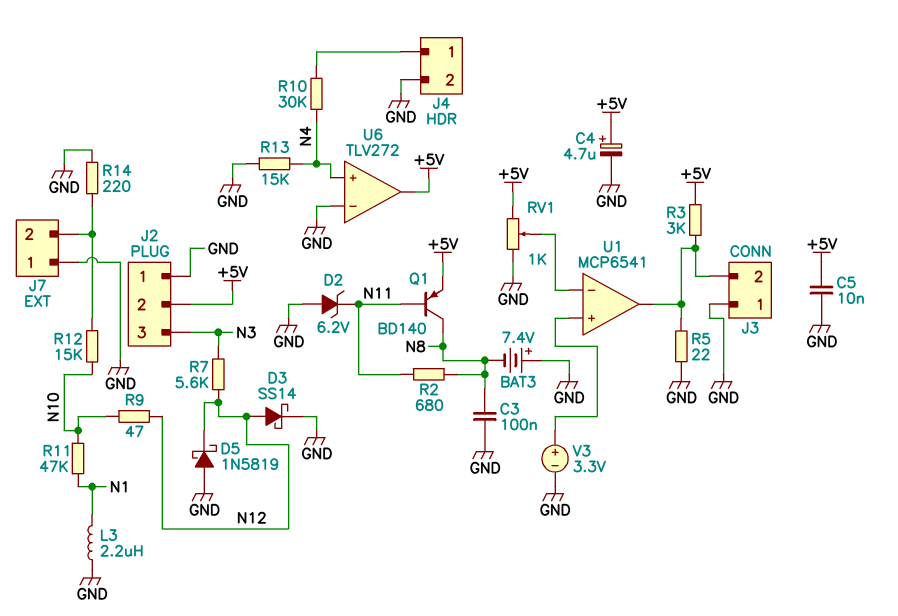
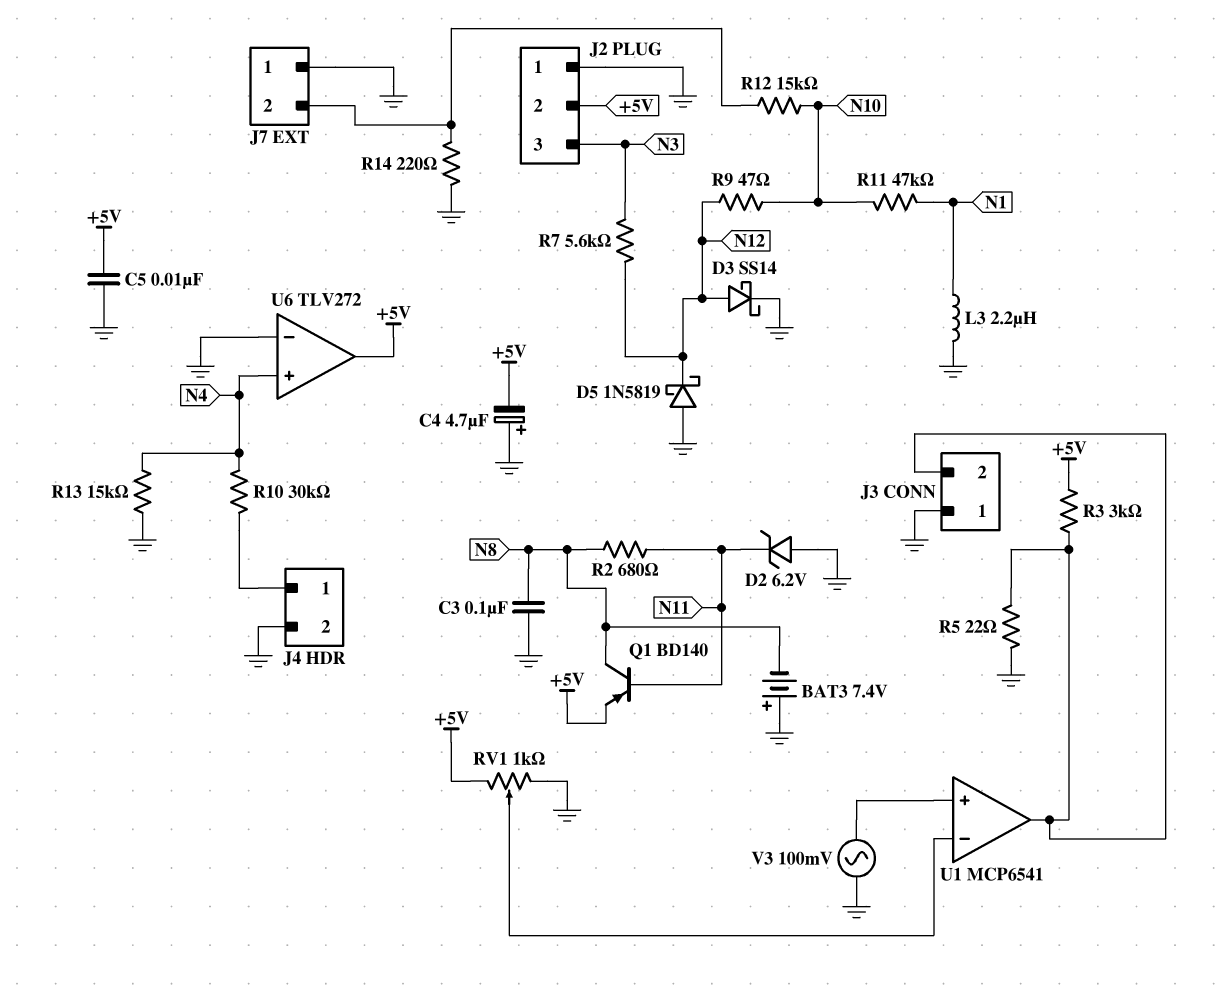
C4: 4.7uF (plus +5V, minus GND) -> 4.7uF (plus GND, minus +5V)
V3: 3.3V (plus U1/in+, minus GND) -> AC 100mV (GND, U1/in+)

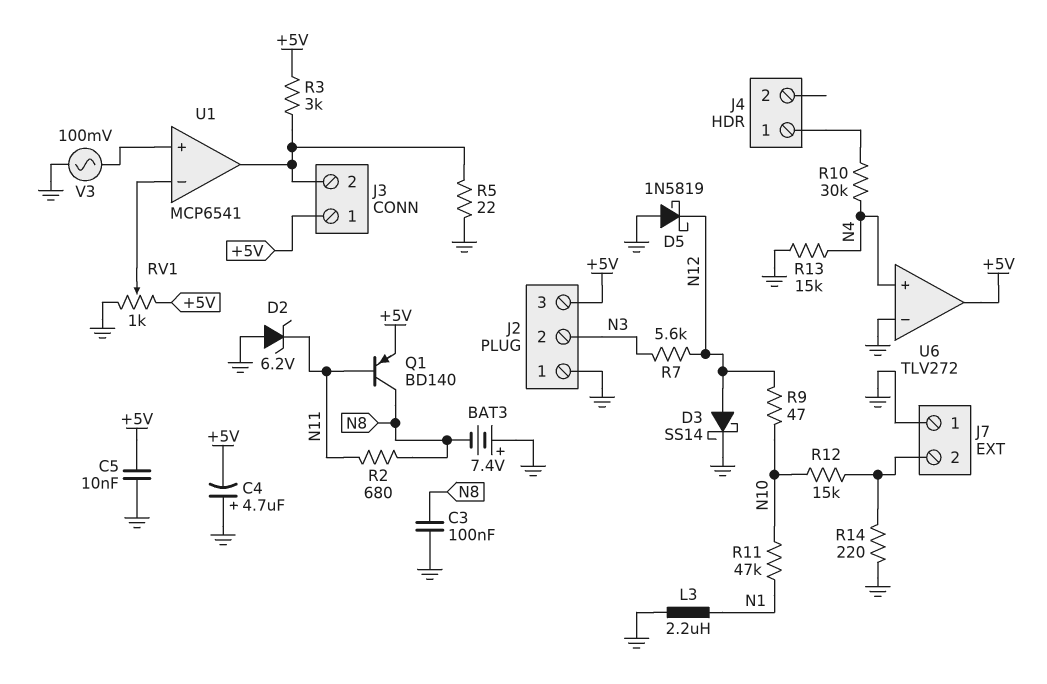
J2 pin 2: +5V -> N3
J2 pin 3: N3 -> +5V
J3 pin 1: GND -> +5V
J4 pin 2: GND -> none

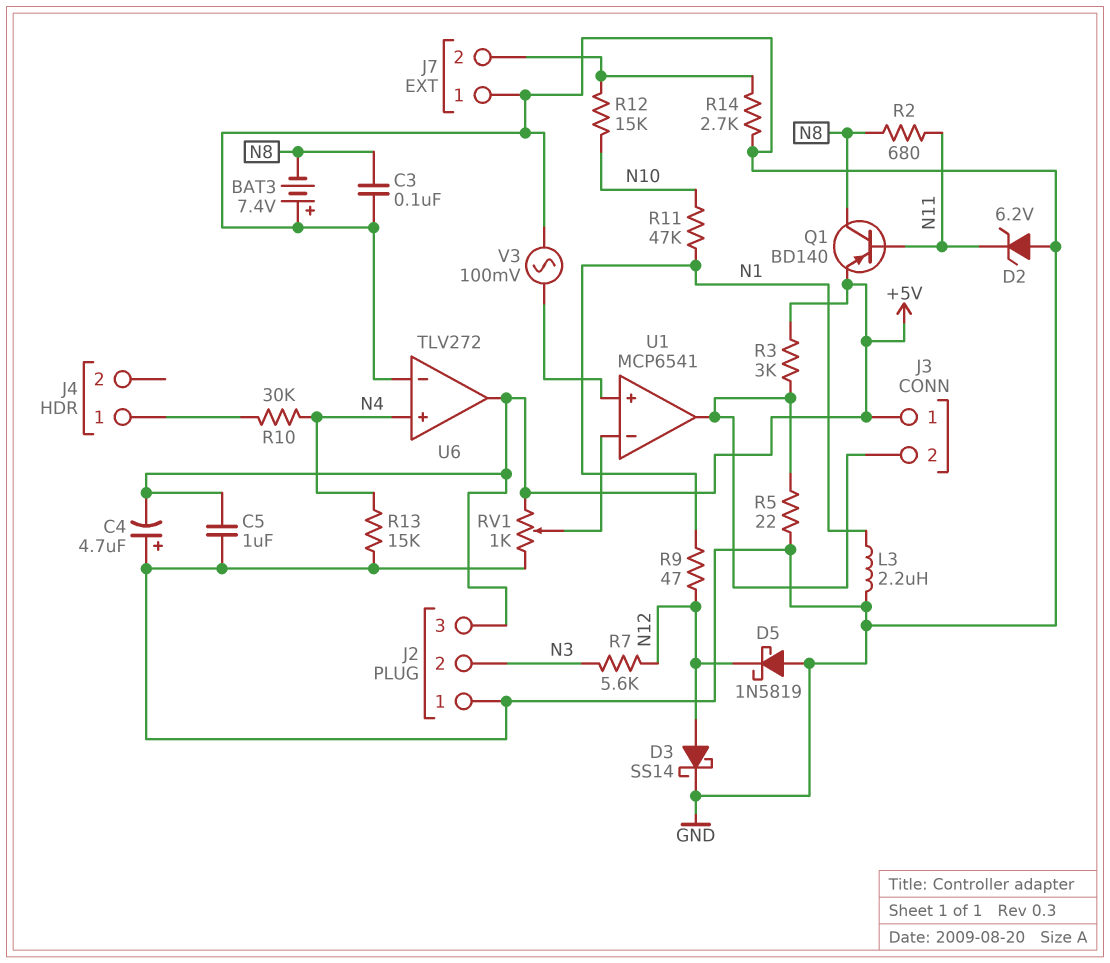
C5: 10nF (+5V, GND) -> 1uF (+5V, GND)
R9: 47 (N10, N12) -> 47 (N1, N12)
R14: 220 (GND, J7/2) -> 2.7k (GND, J7/2)

